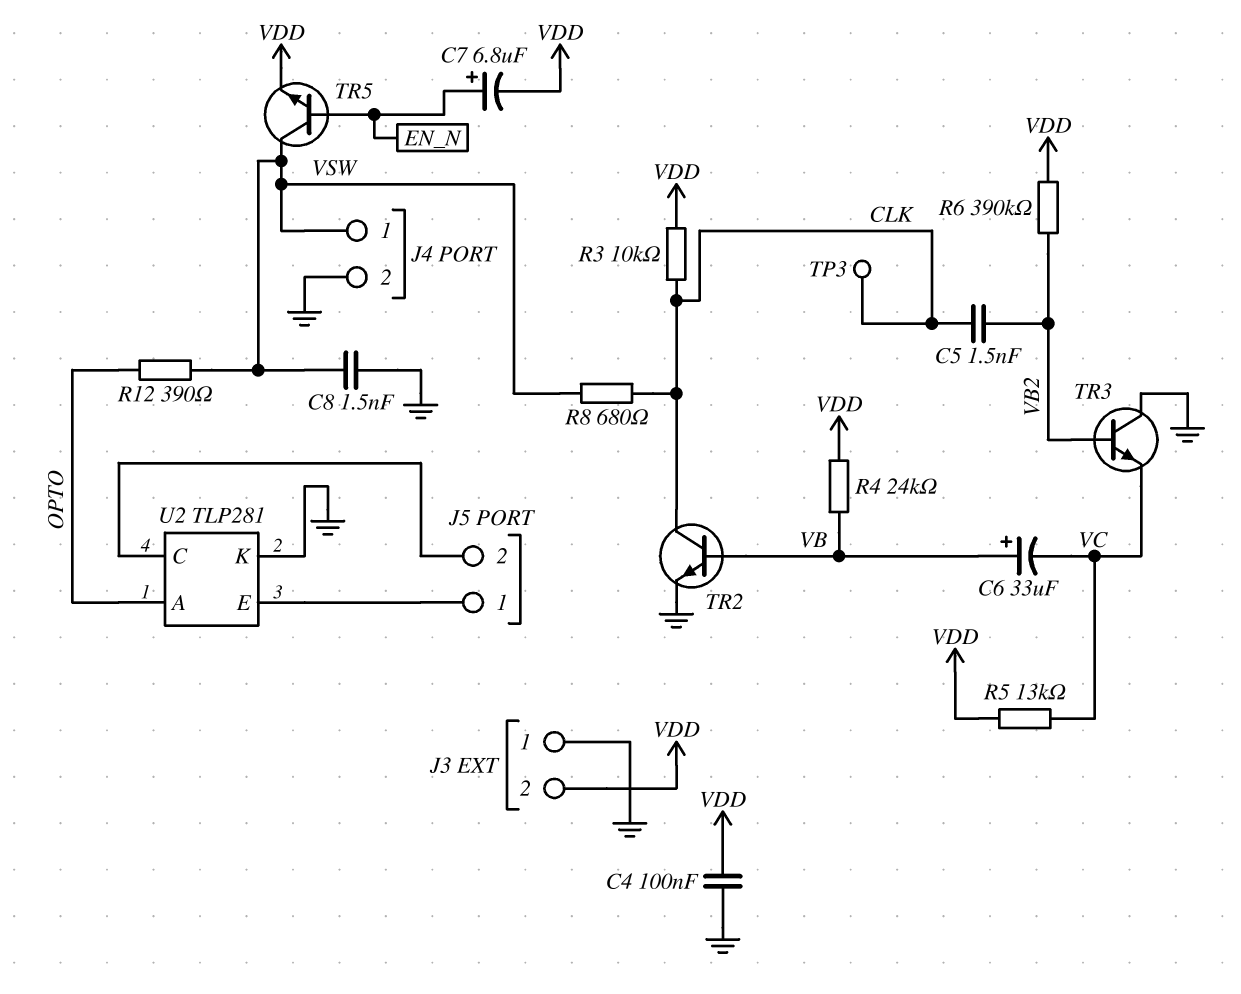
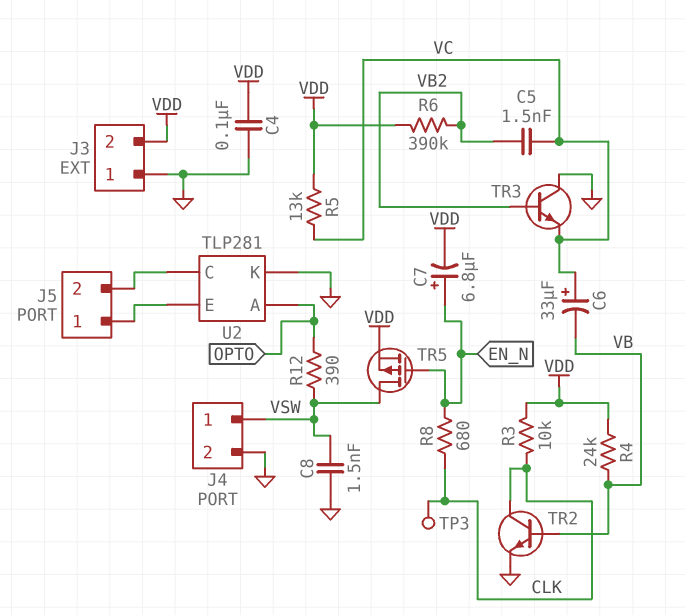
C5: 1.5nF (CLK, VB2) -> 1.5nF (VB2, VC)
C6: 33uF (plus VB, minus VC) -> 33uF (plus VC, minus VB)
R8: 680 (CLK, VSW) -> 680 (CLK, EN_N)
TR5: NPN (B EN_N, C VSW, E VDD) -> PMOS (G EN_N, D VSW, S VDD)

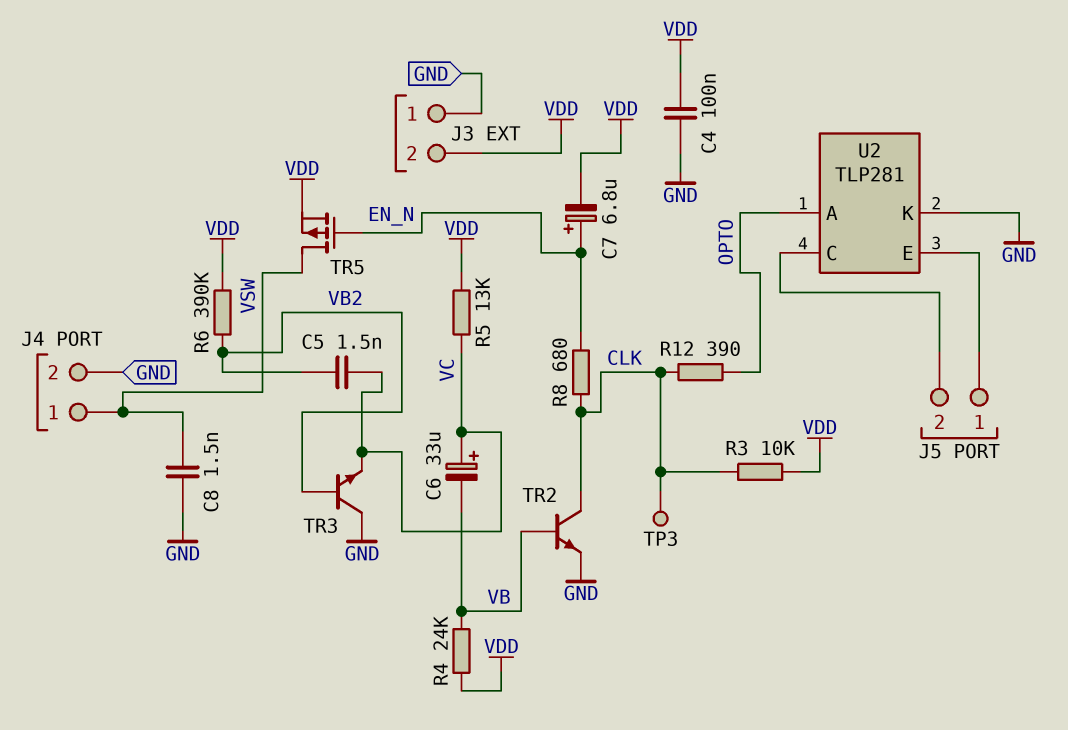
R12: 390 (OPTO, VSW) -> 390 (CLK, OPTO)

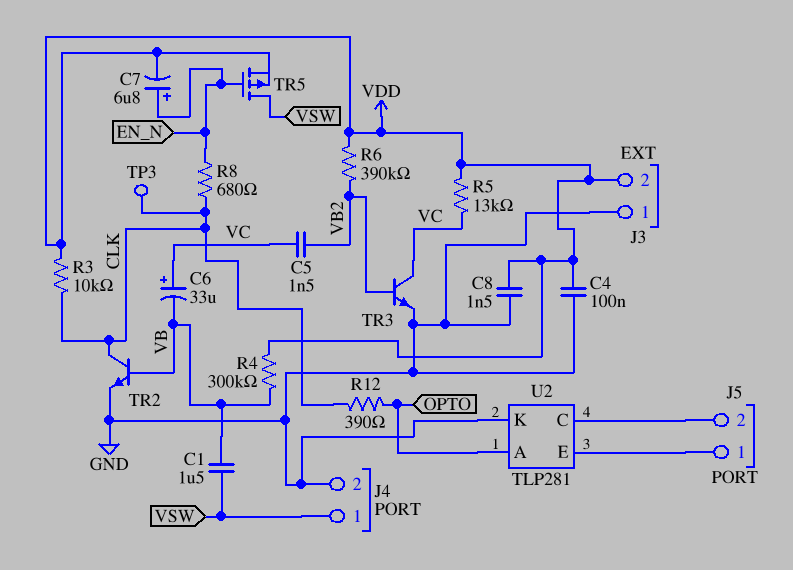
C1: none -> 1.5uF (VB, VSW)
C8: 1.5nF (GND, VSW) -> 1.5nF (GND, VDD)
R4: 24k (VB, VDD) -> 300k (VB, VDD)
TR3: NPN (B VB2, C GND, E VC) -> NPN (B VB2, C VC, E GND)

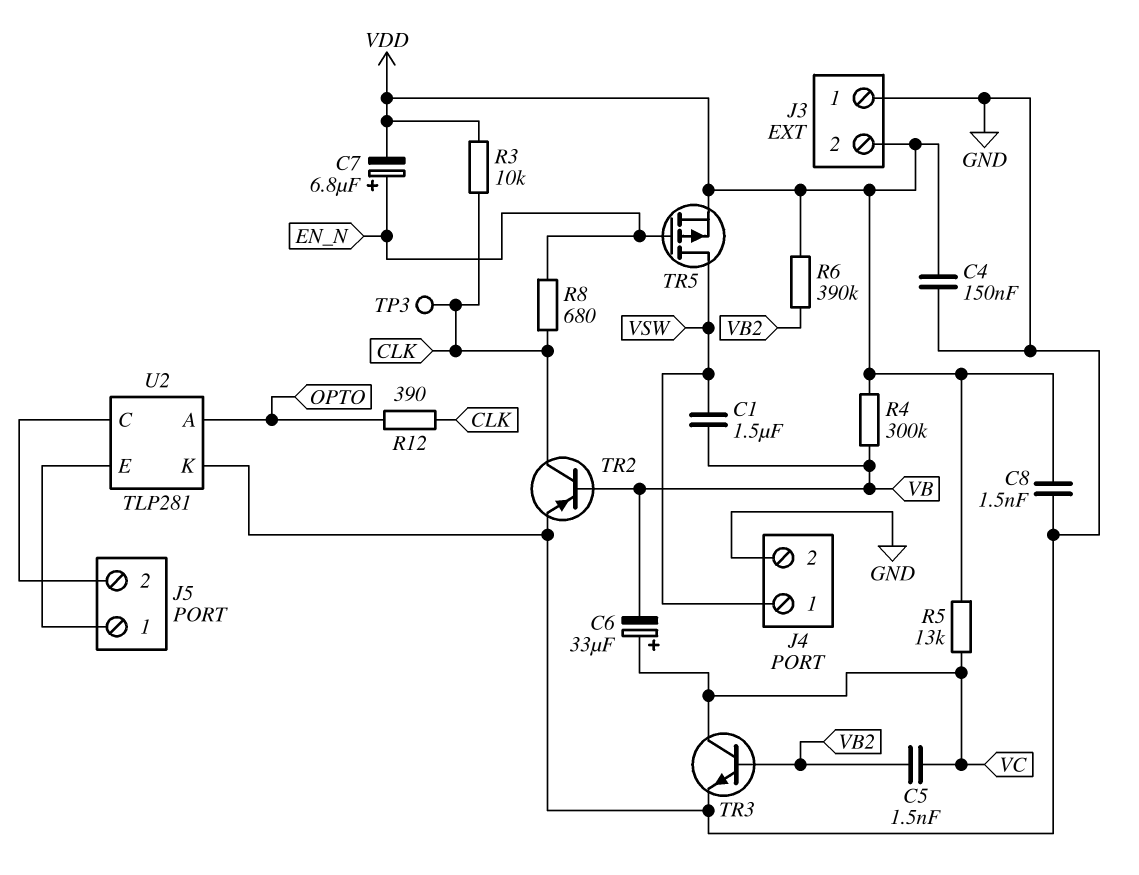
C4: 100nF (GND, VDD) -> 150nF (GND, VDD)
TR2: NPN (B VB, C CLK, E GND) -> PNP (B VB, C CLK, E GND)

